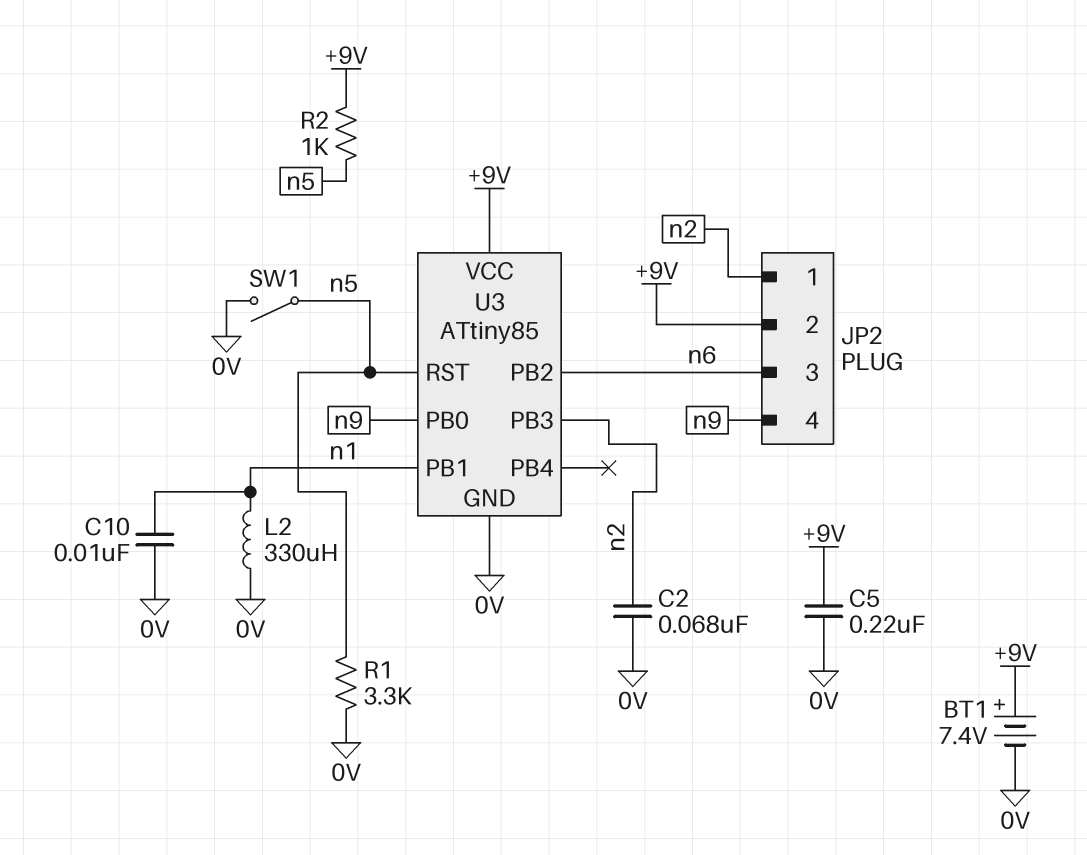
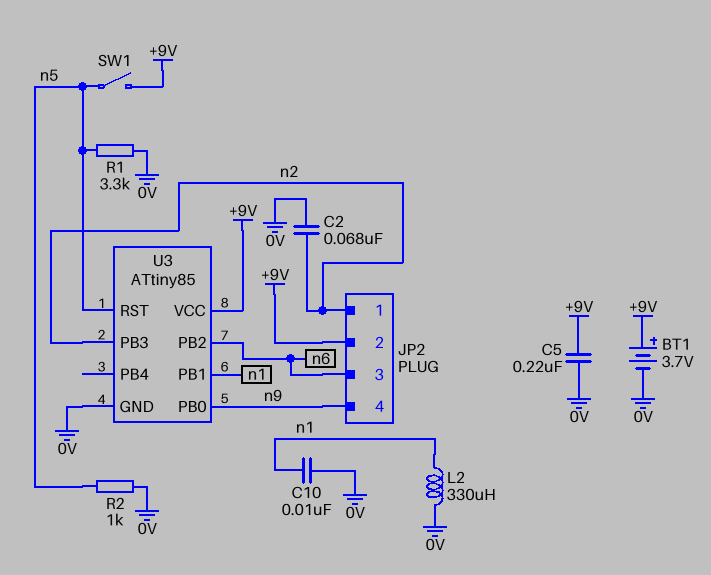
BT1: 7.4V (plus +9V, minus 0V) -> 3.7V (plus +9V, minus 0V)
R2: 1k (+9V, n5) -> 1k (0V, n5)
SW1: switch (0V, n5) -> switch (+9V, n5)

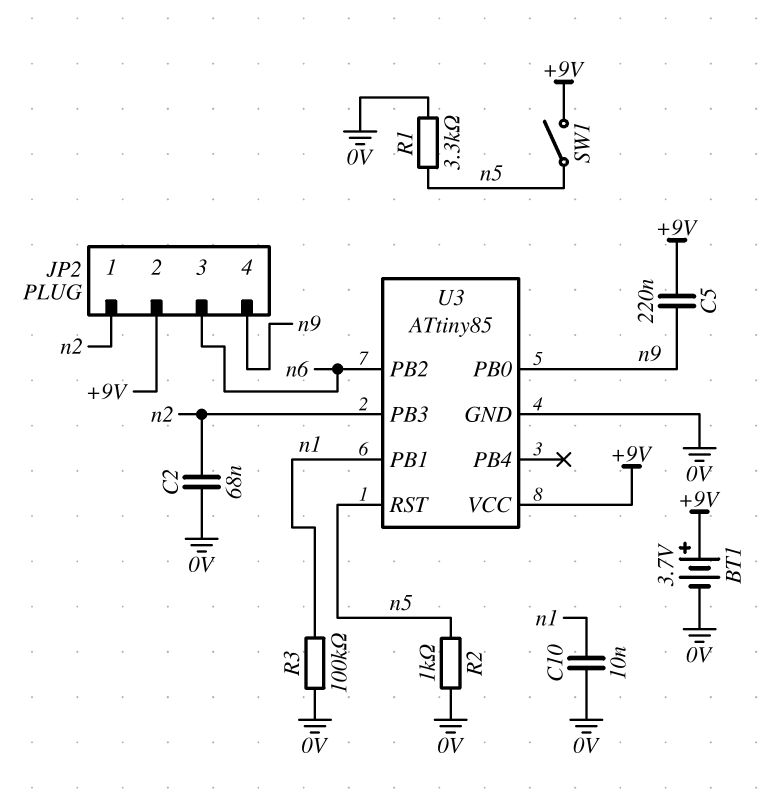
C5: 220nF (+9V, 0V) -> 220nF (+9V, n9)
L2: 330uH (0V, n1) -> none
R3: none -> 100k (0V, n1)

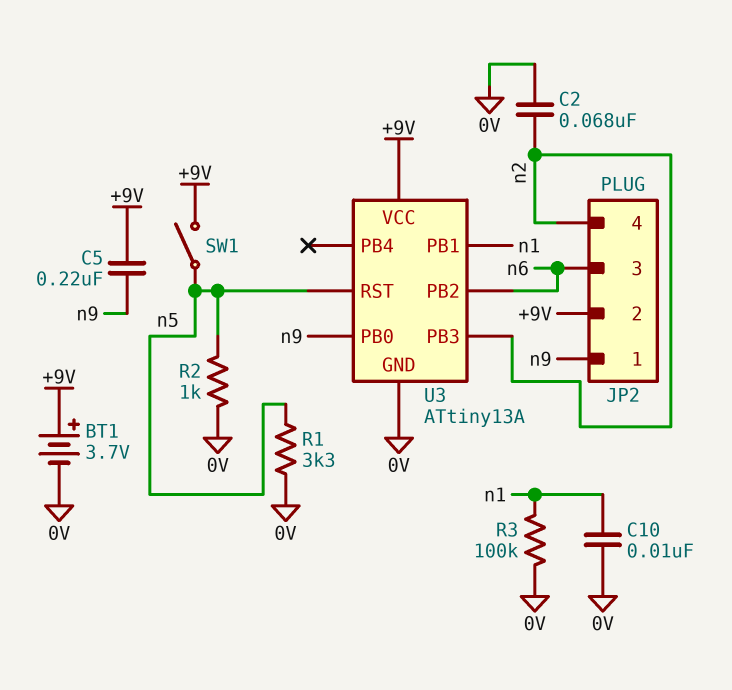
JP2 pin 1: n2 -> n9
JP2 pin 4: n9 -> n2
U3: ATtiny85 -> ATtiny13A

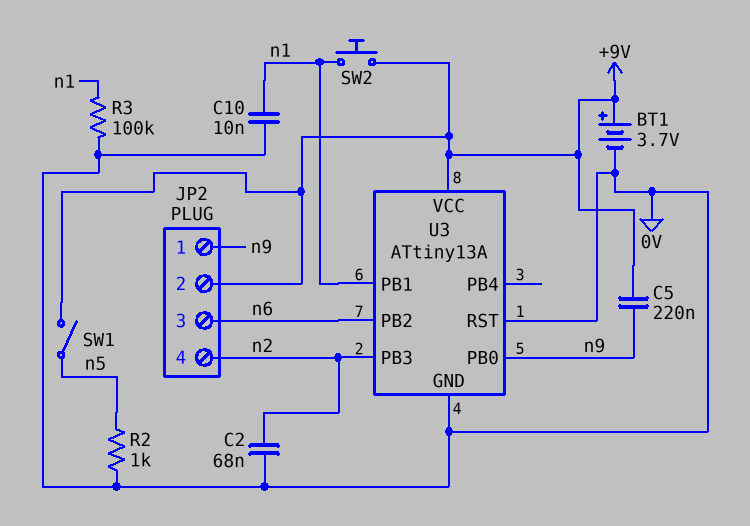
R1: 3.3k (0V, n5) -> none
SW2: none -> button (+9V, n1)
U3 pin RST: n5 -> 0V

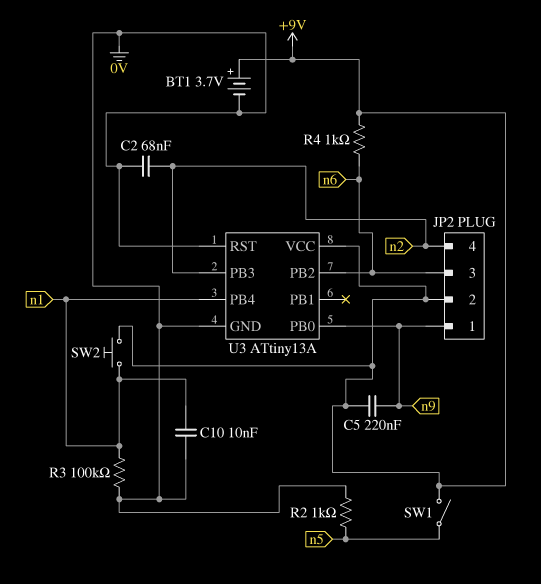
R4: none -> 1k (+9V, n6)
U3 pin PB1: n1 -> none
U3 pin PB4: none -> n1

